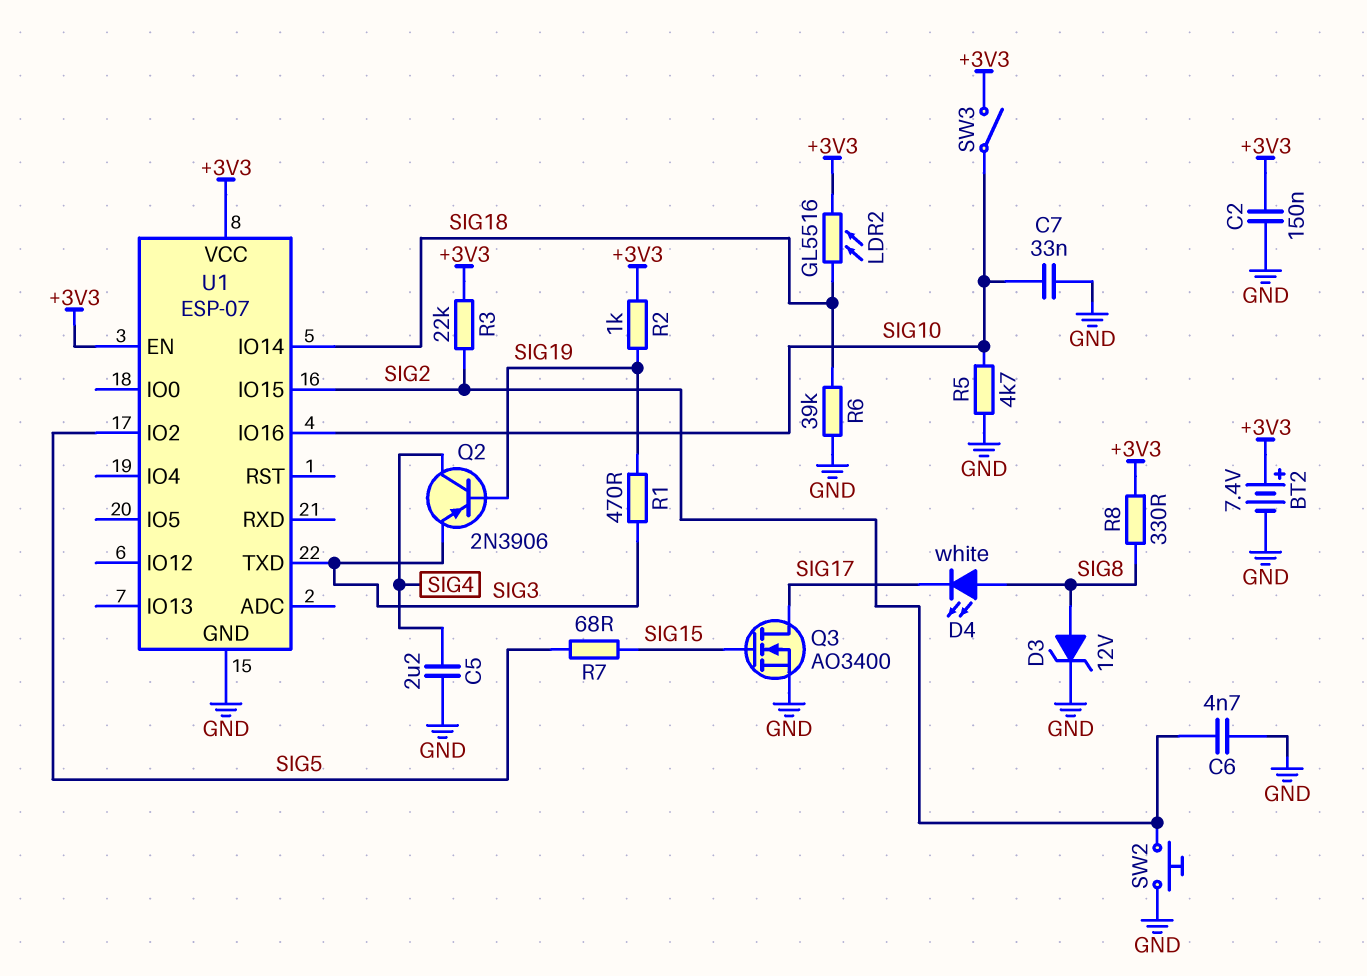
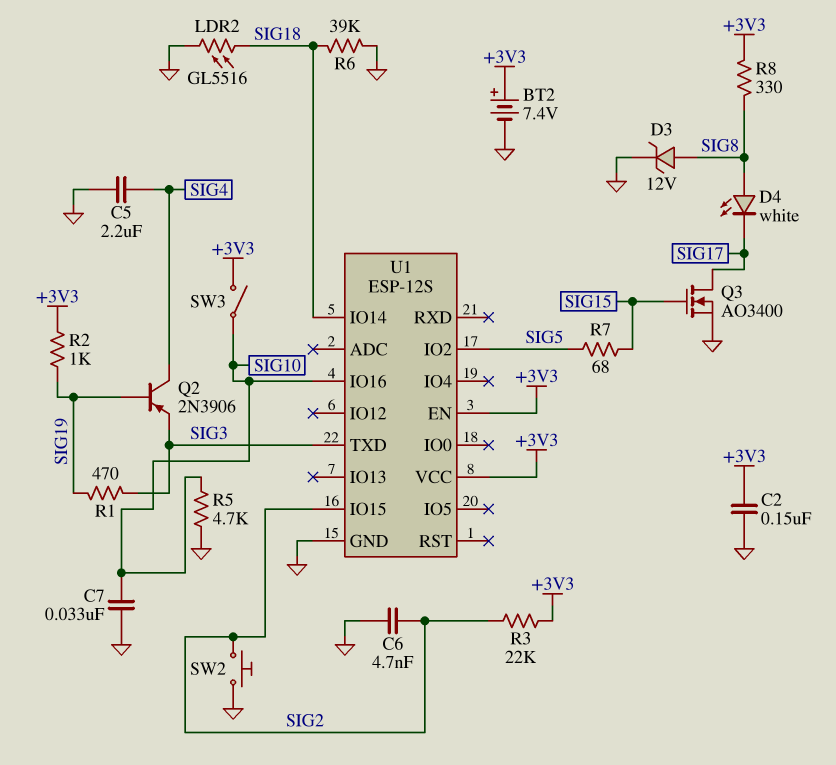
LDR2: GL5516 (+3V3, SIG18) -> GL5516 (GND, SIG18)
U1: ESP-07 -> ESP-12S

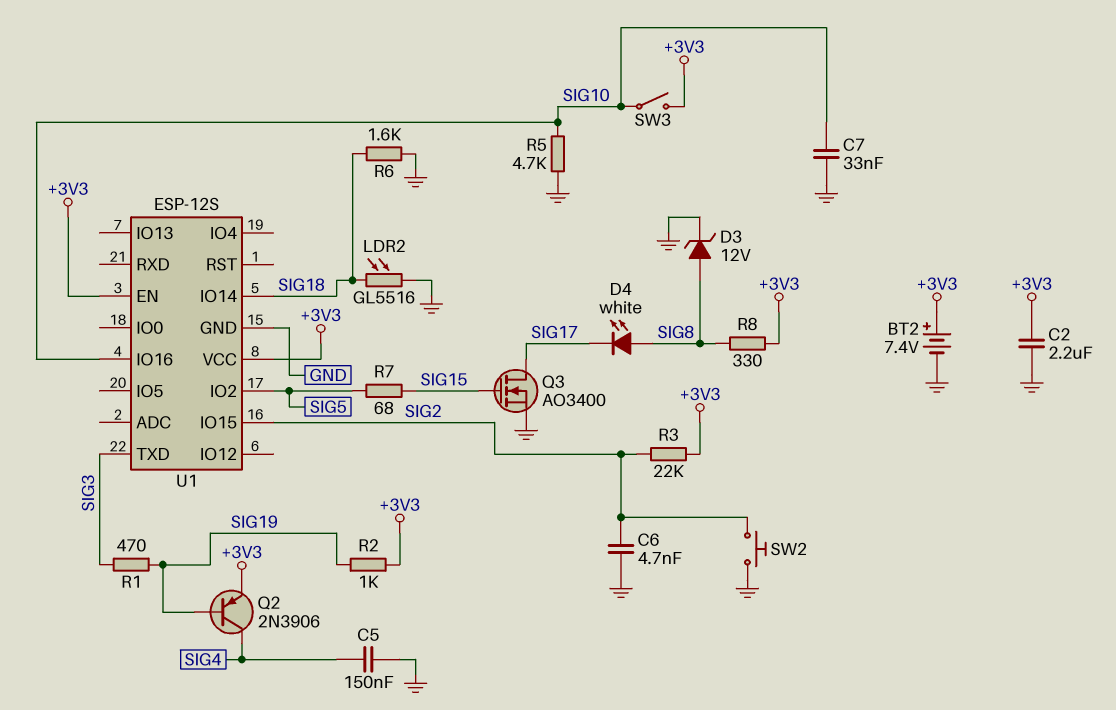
C2: 150nF (+3V3, GND) -> 2.2uF (+3V3, GND)
C5: 2.2uF (GND, SIG4) -> 150nF (GND, SIG4)
Q2: PNP 2N3906 (B SIG19, C SIG4, E SIG3) -> PNP 2N3906 (B SIG19, C SIG4, E +3V3)
R6: 39k (GND, SIG18) -> 1.6k (GND, SIG18)

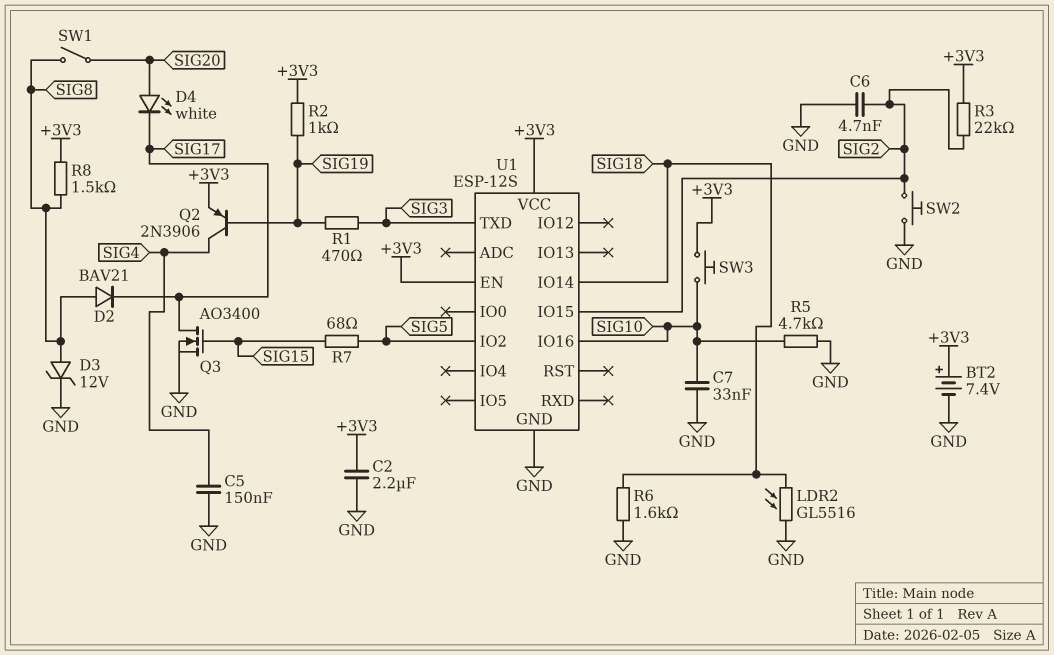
D2: none -> diode BAV21 (A SIG8, K SIG17)
D4: LED white (A SIG8, K SIG17) -> LED white (A SIG20, K SIG17)
R8: 330 (+3V3, SIG8) -> 1.5k (+3V3, SIG8)
SW1: none -> switch (SIG8, SIG20)
SW3: switch (+3V3, SIG10) -> button (+3V3, SIG10)

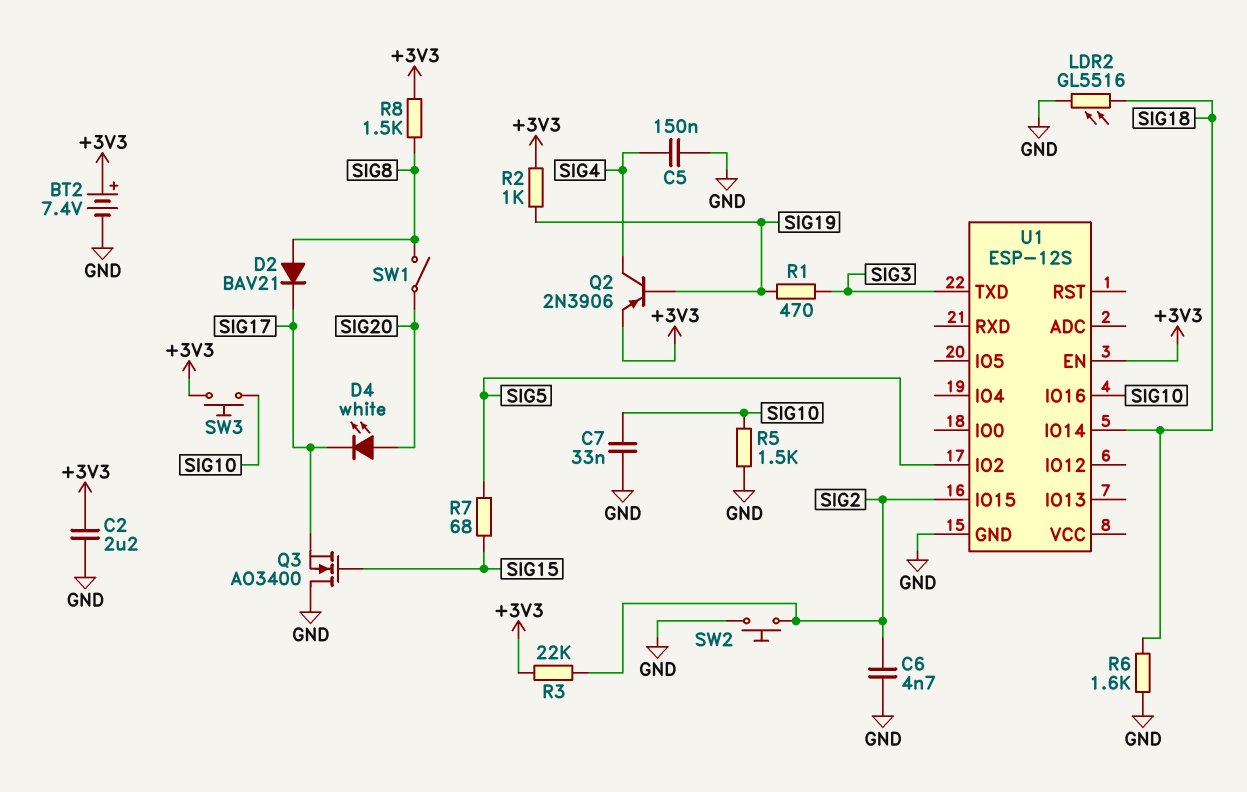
D3: zener 12V (A SIG8, K GND) -> none
Q3: NMOS AO3400 (G SIG15, D SIG17, S GND) -> NMOS AO3400 (G SIG15, D GND, S SIG17)
R5: 4.7k (GND, SIG10) -> 1.5k (GND, SIG10)
U1 pin VCC: +3V3 -> none

